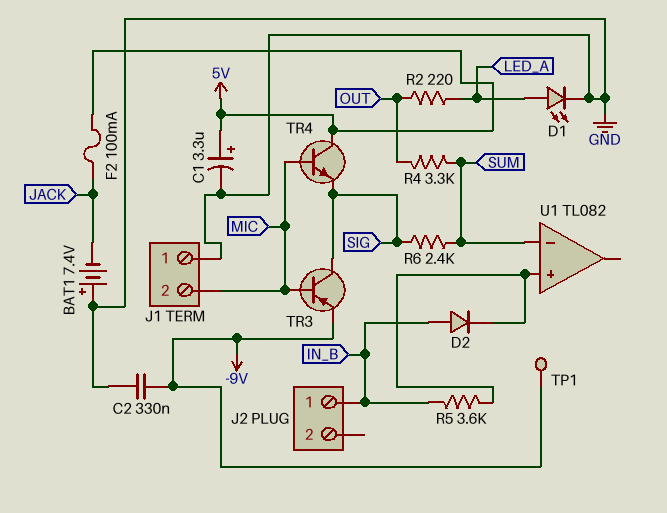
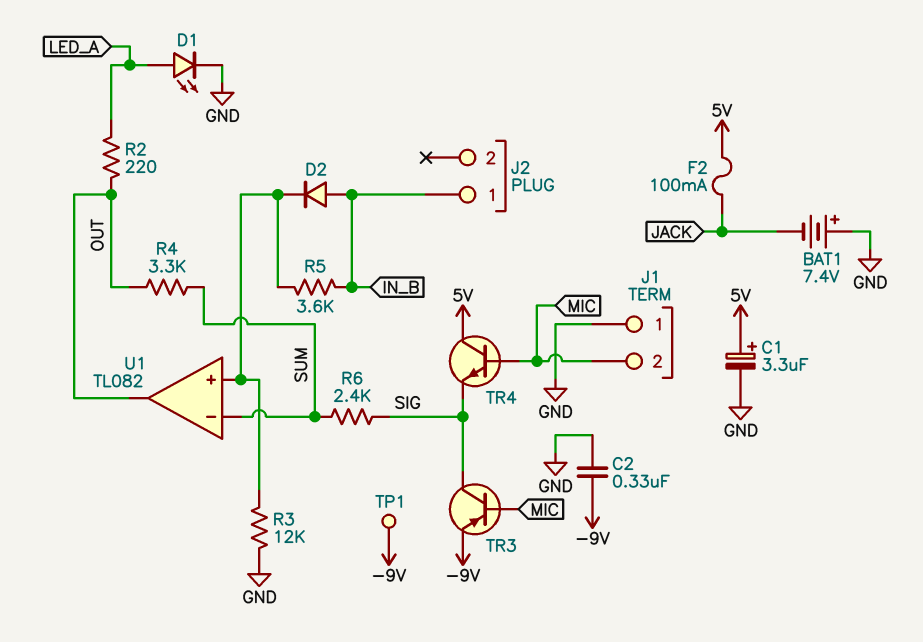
R3: none -> 12k (GND, U1/in+)
U1 pin out: none -> OUT

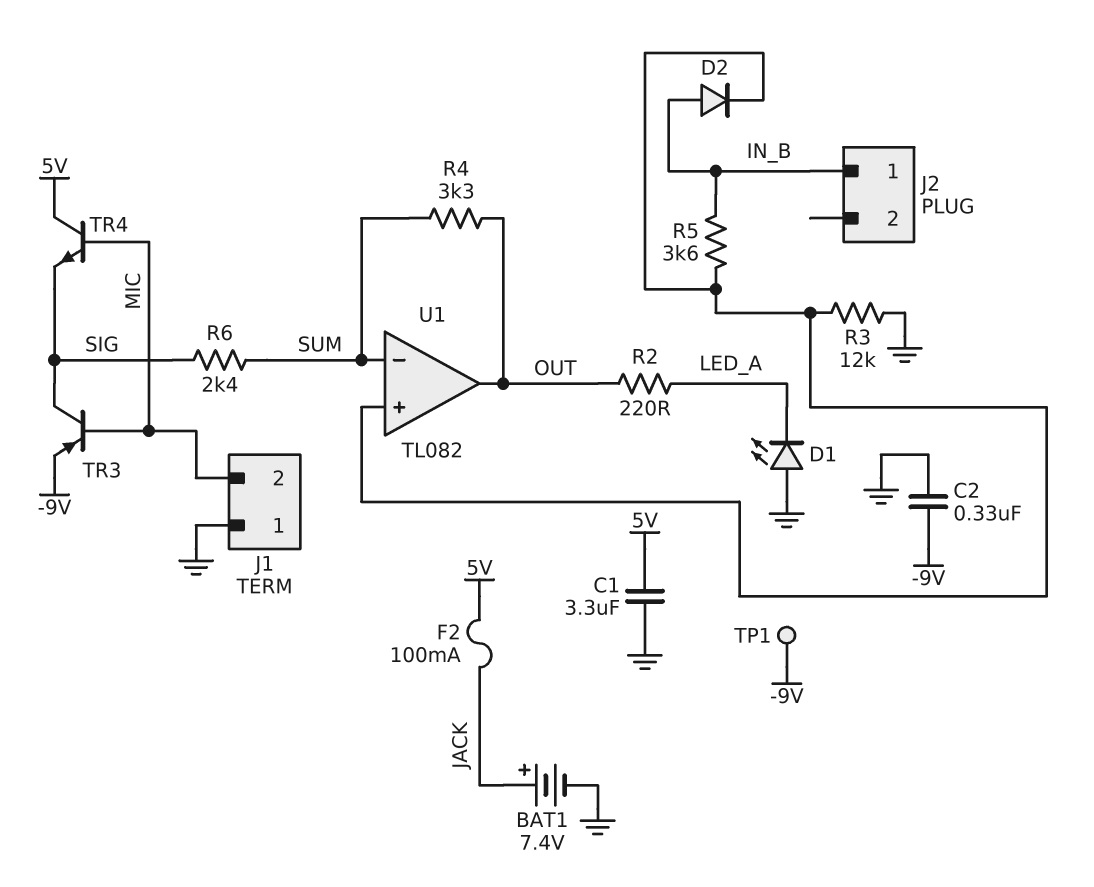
BAT1: 7.4V (plus GND, minus JACK) -> 7.4V (plus JACK, minus GND)
C1: 3.3uF (plus 5V, minus GND) -> 3.3uF (5V, GND)
D1: LED (A LED_A, K GND) -> LED (A GND, K LED_A)

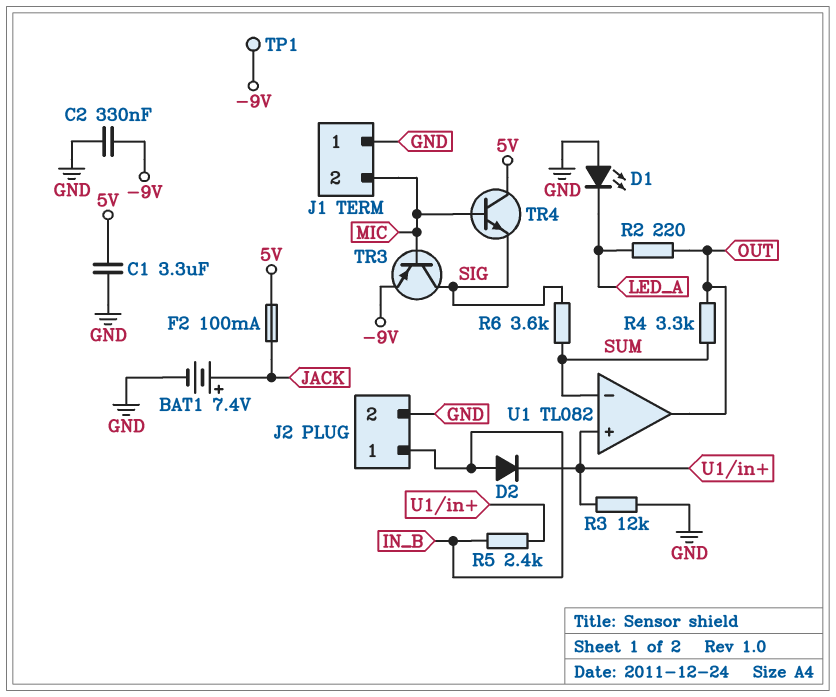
J2 pin 2: none -> GND
R5: 3.6k (IN_B, U1/in+) -> 2.4k (IN_B, U1/in+)
R6: 2.4k (SIG, SUM) -> 3.6k (SIG, SUM)

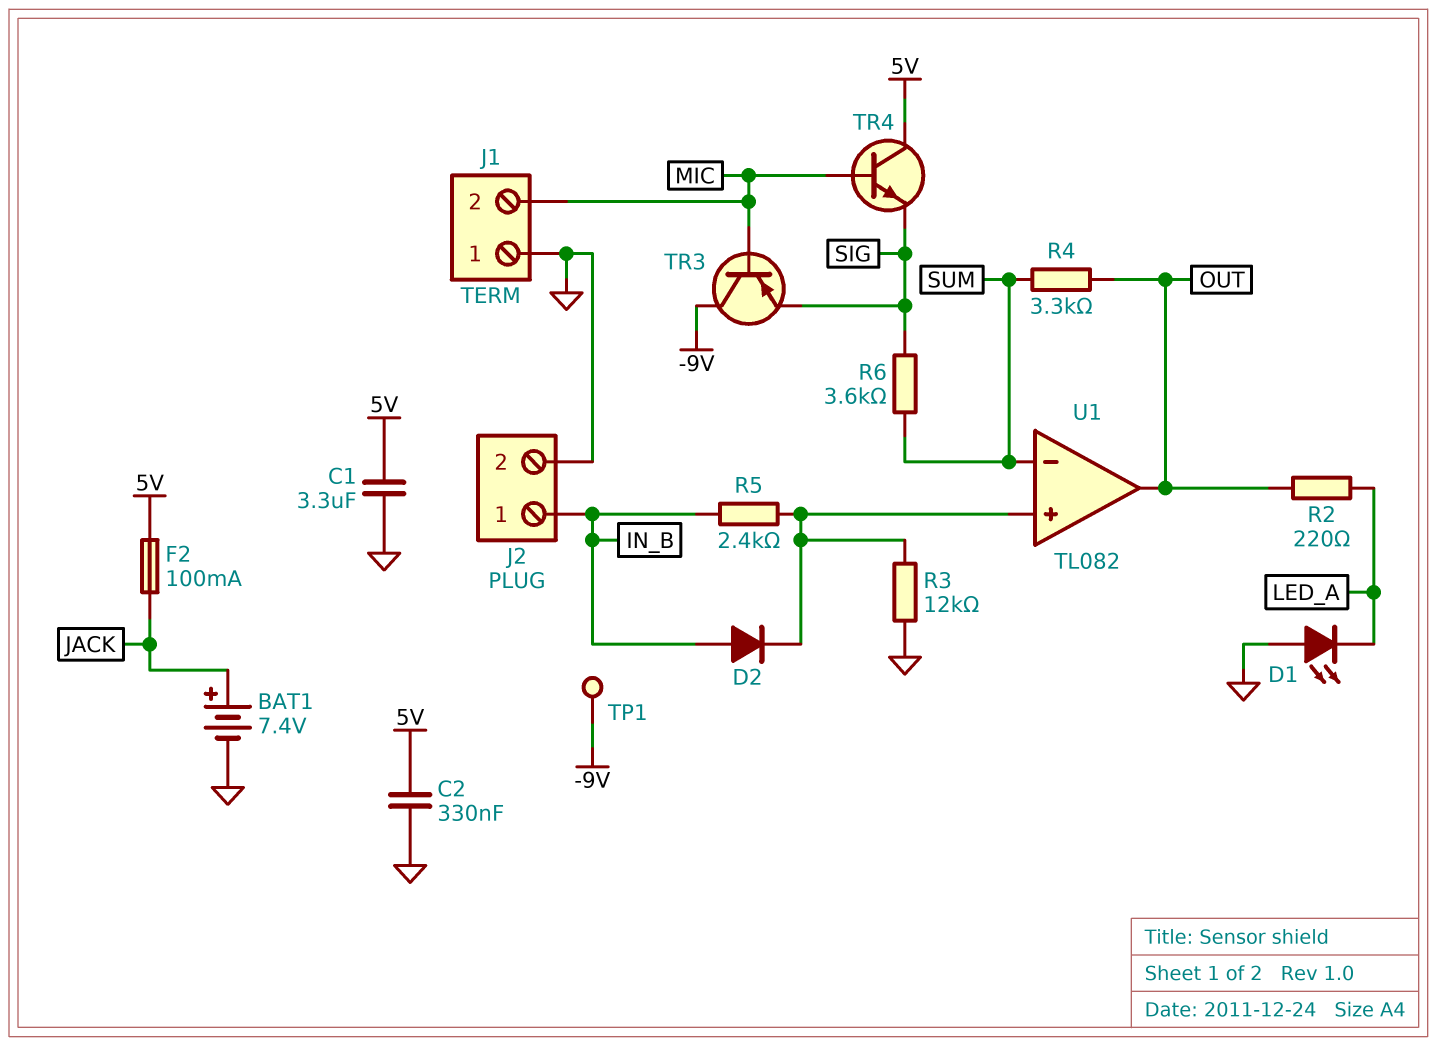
C2: 330nF (-9V, GND) -> 330nF (5V, GND)
TR3: PNP (B MIC, C SIG, E -9V) -> PNP (B MIC, C -9V, E SIG)

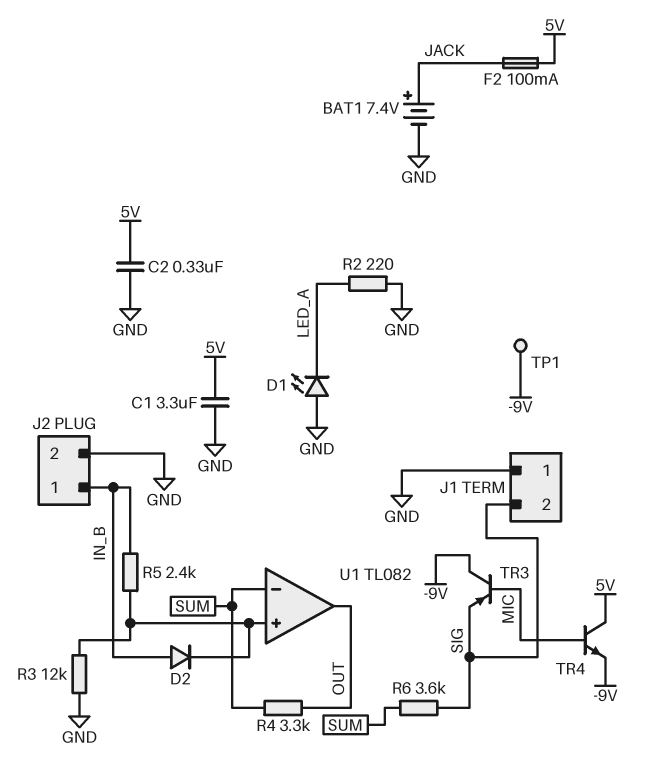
J1 pin 2: MIC -> SIG
R2: 220 (LED_A, OUT) -> 220 (GND, LED_A)
TR4: NPN (B MIC, C 5V, E SIG) -> NPN (B MIC, C 5V, E -9V)

